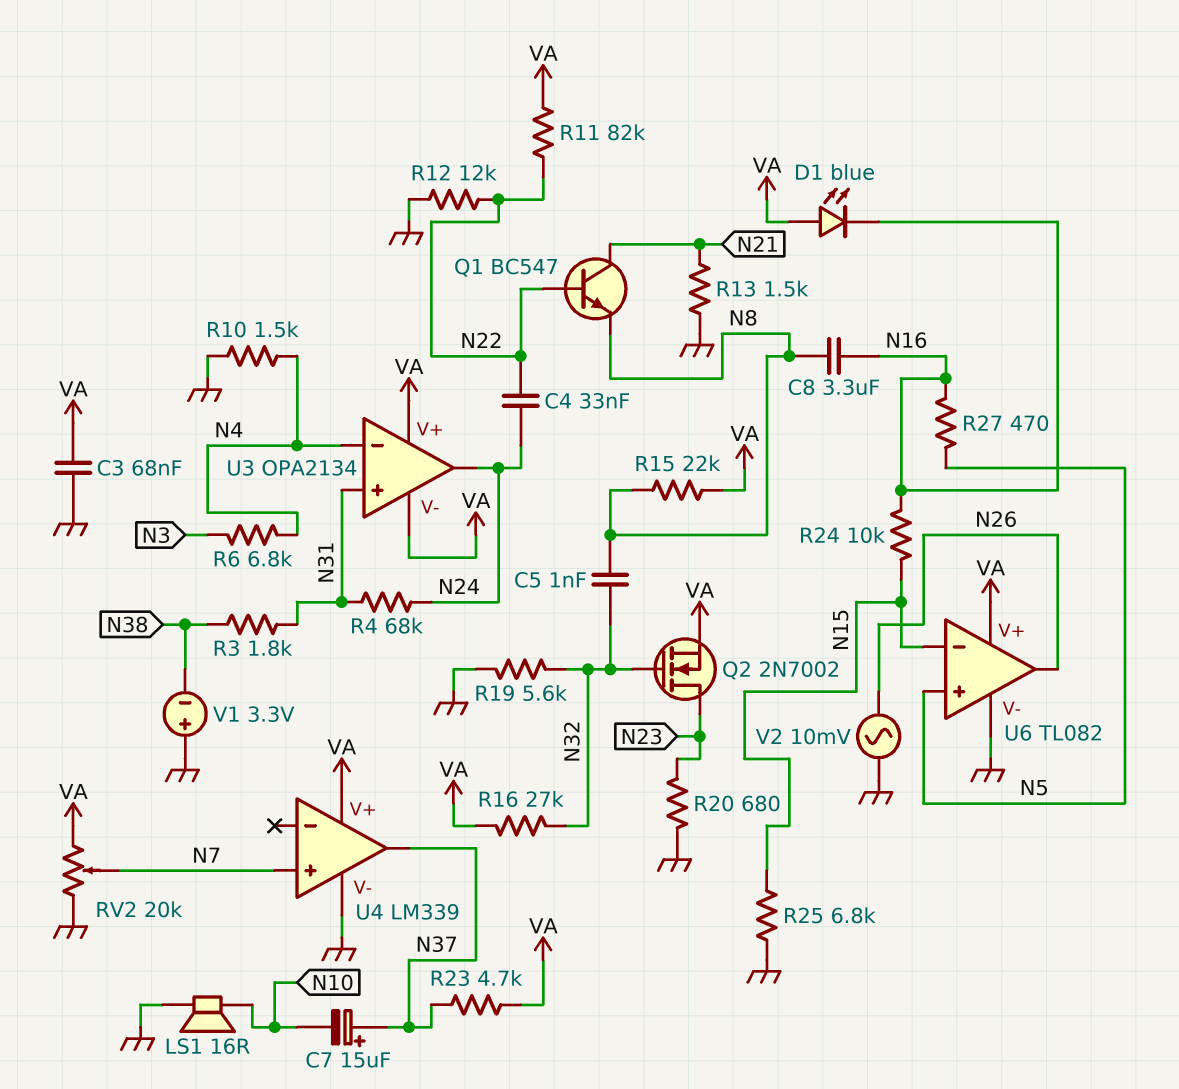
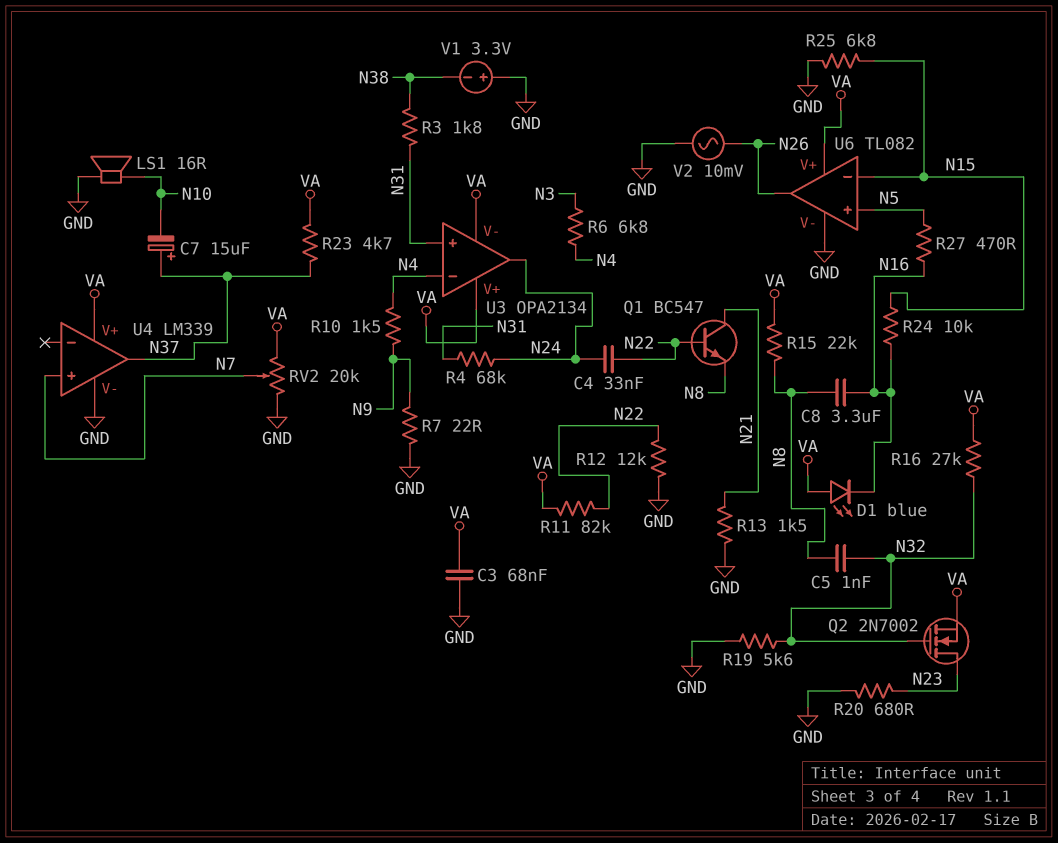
R7: none -> 22 (GND, N9)
R10: 1.5k (GND, N4) -> 1.5k (N4, N9)

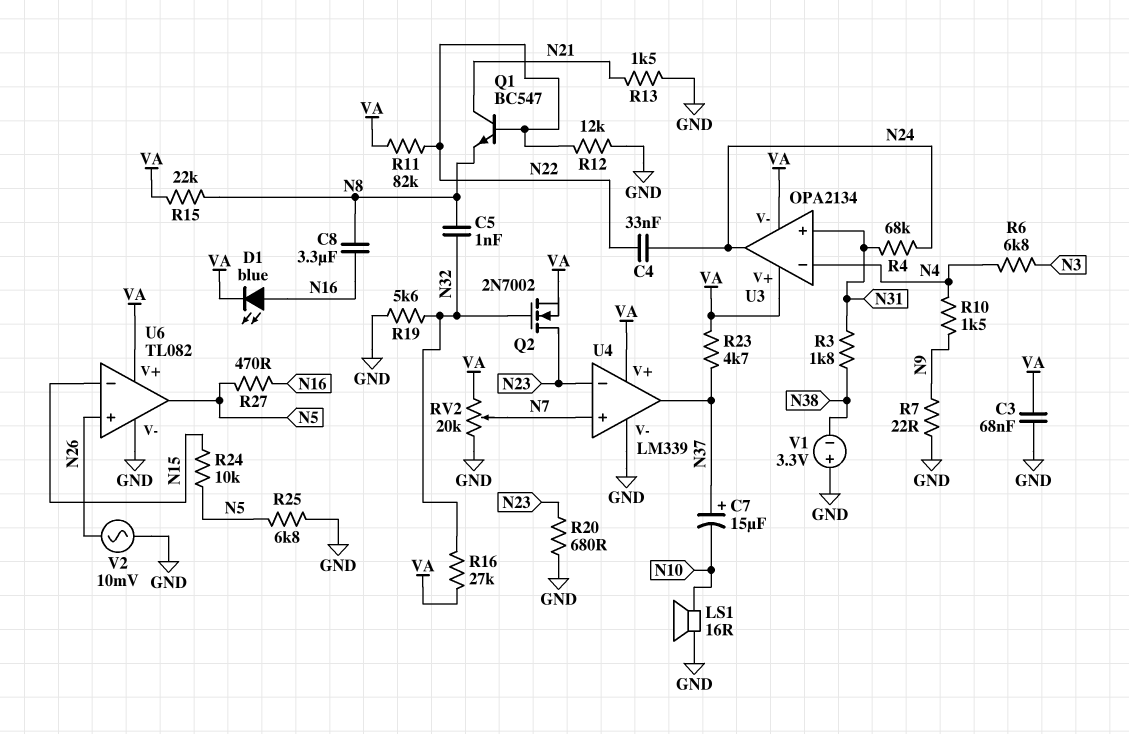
D1: LED blue (A VA, K N16) -> LED blue (A N16, K VA)
R24: 10k (N15, N16) -> 10k (N5, N15)
R25: 6.8k (GND, N15) -> 6.8k (GND, N5)
U4 pin in-: none -> N23
U6 pin in+: N5 -> N26
U6 pin out: N26 -> N5

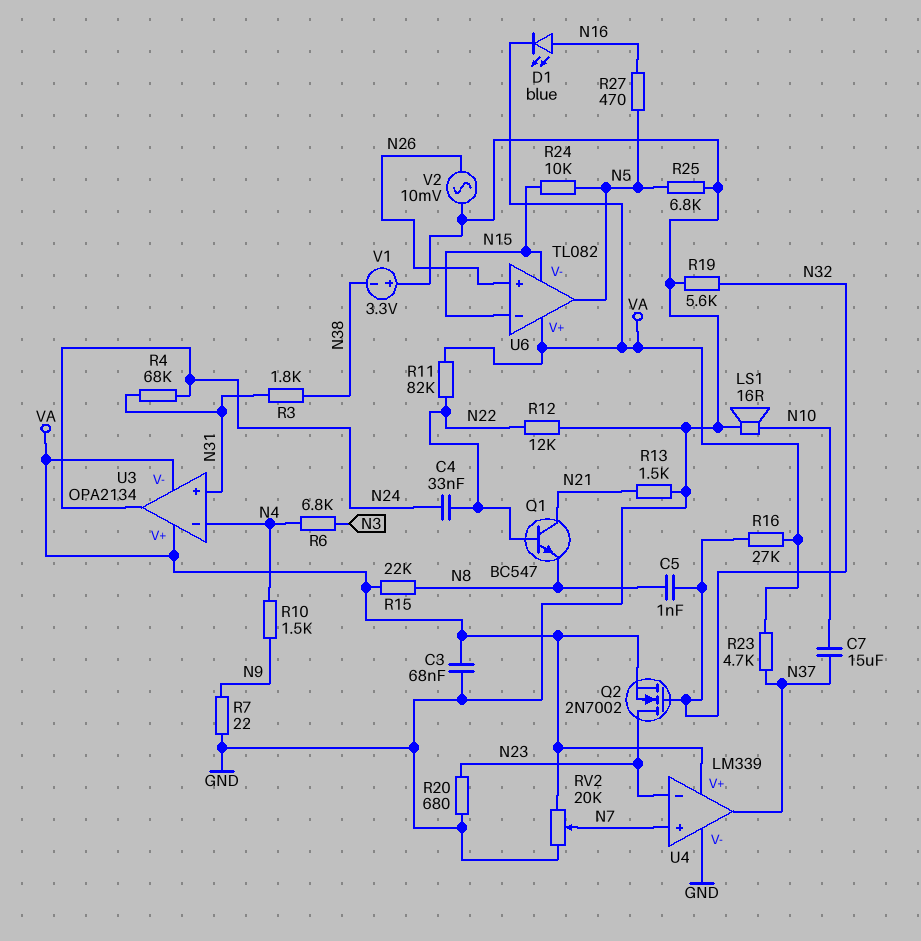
C7: 15uF (plus N37, minus N10) -> 15uF (N10, N37)
C8: 3.3uF (N8, N16) -> none
U6 pin V-: GND -> N15

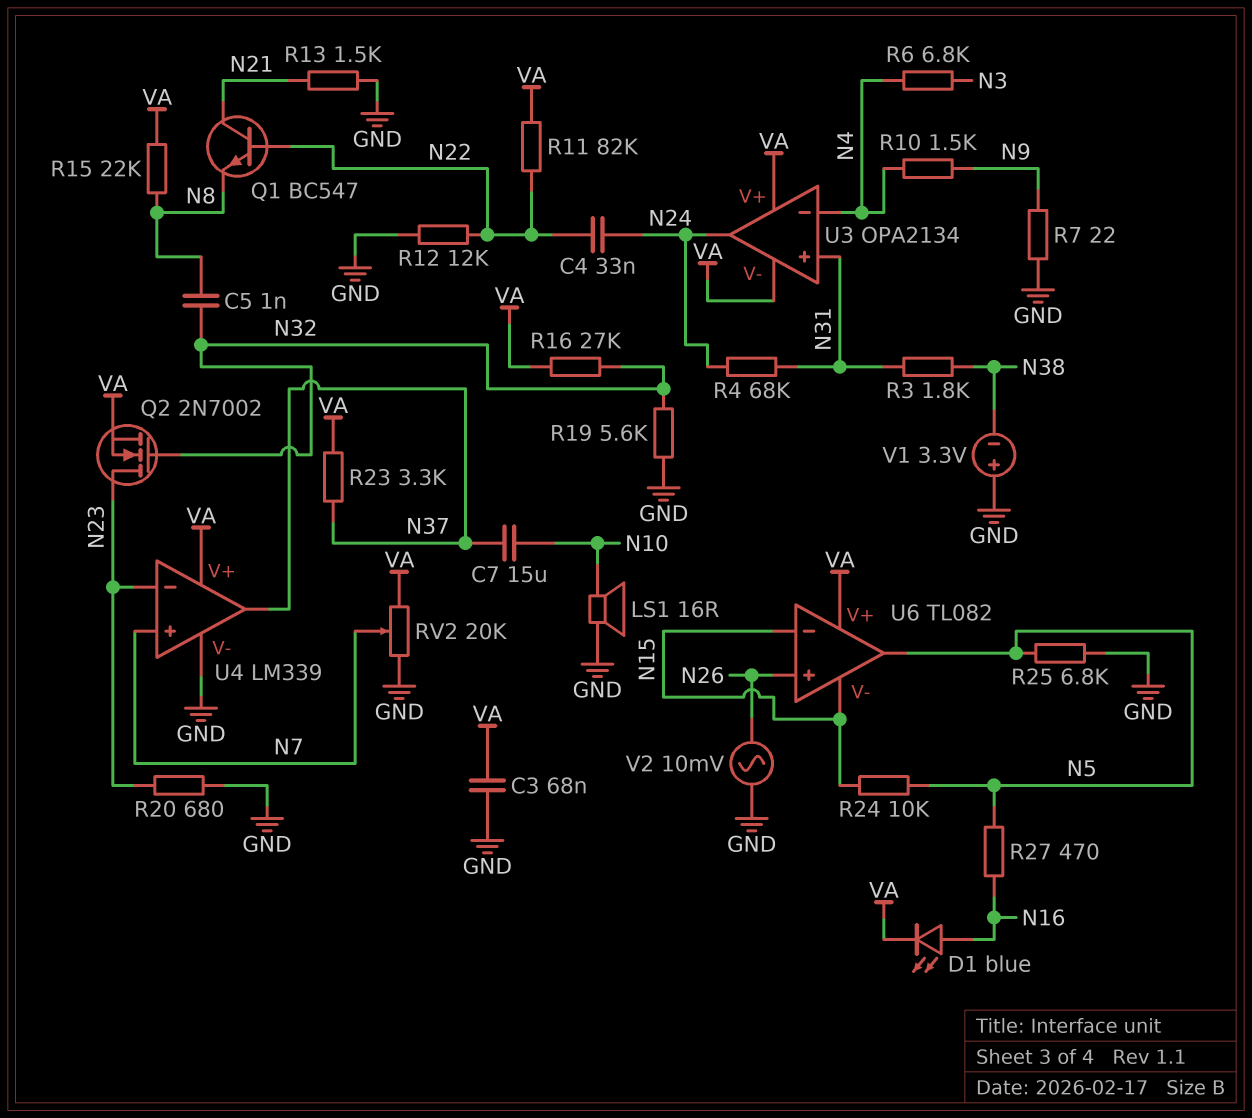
R23: 4.7k (N37, VA) -> 3.3k (N37, VA)

